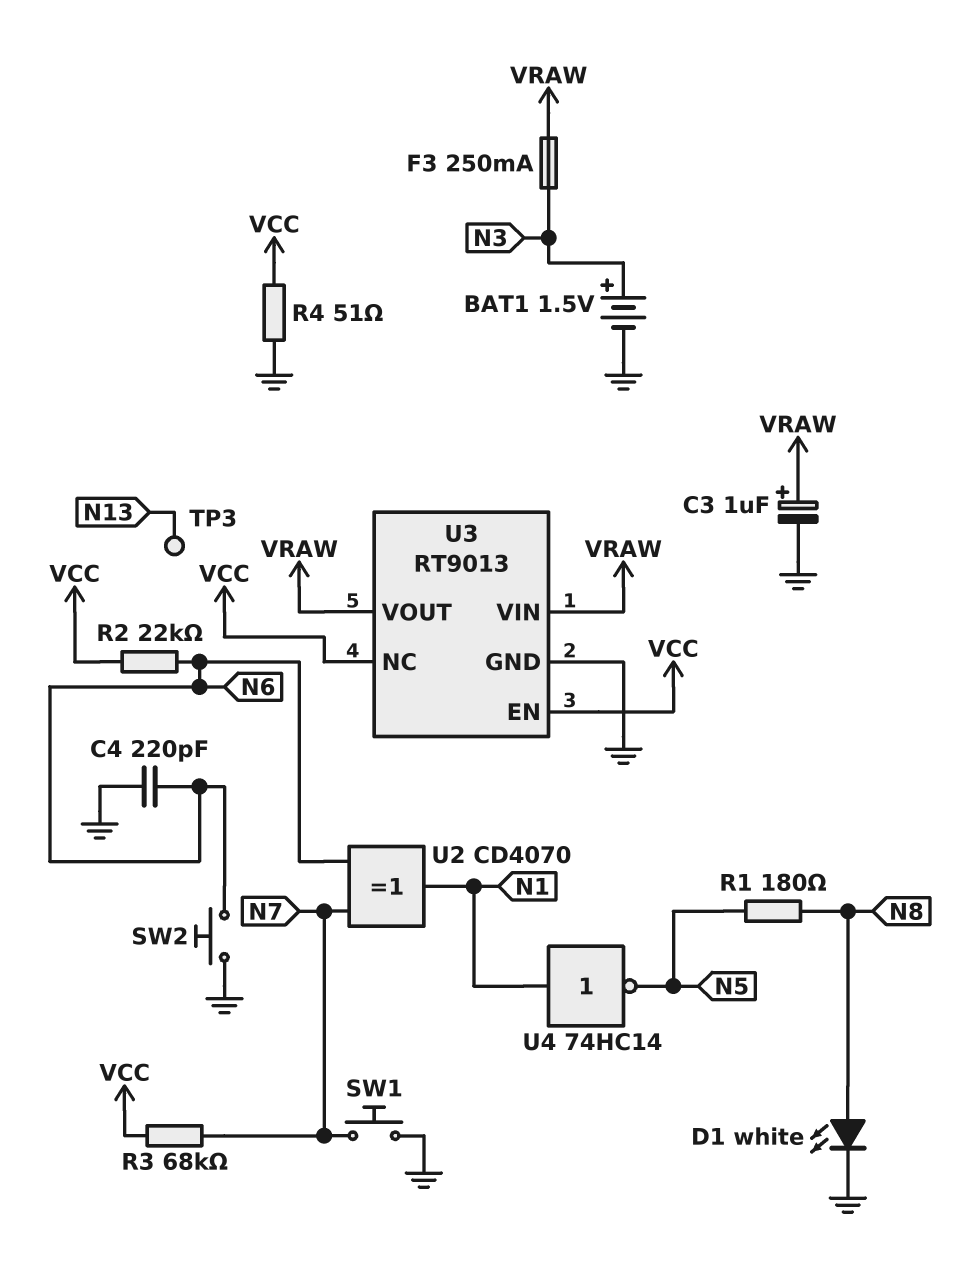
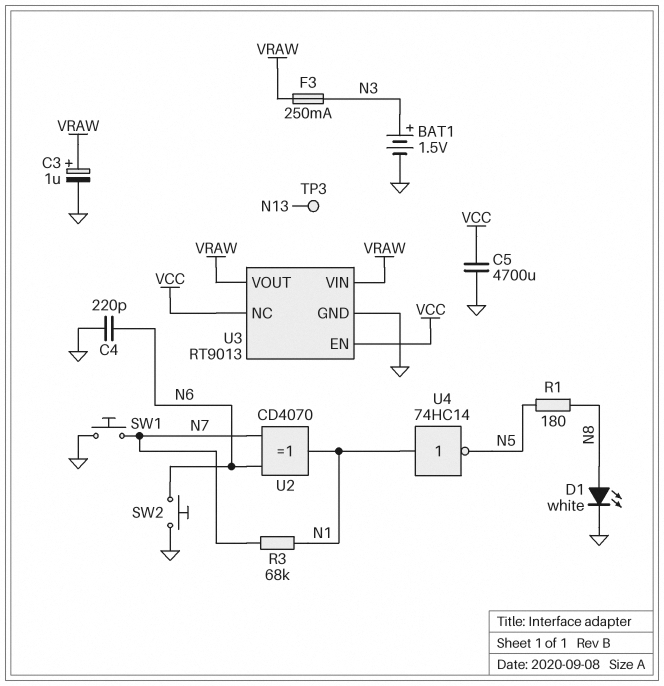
C5: none -> 4700uF (GND, VCC)
R2: 22k (N6, VCC) -> none
R3: 68k (N7, VCC) -> 68k (N1, N7)
R4: 51 (GND, VCC) -> none

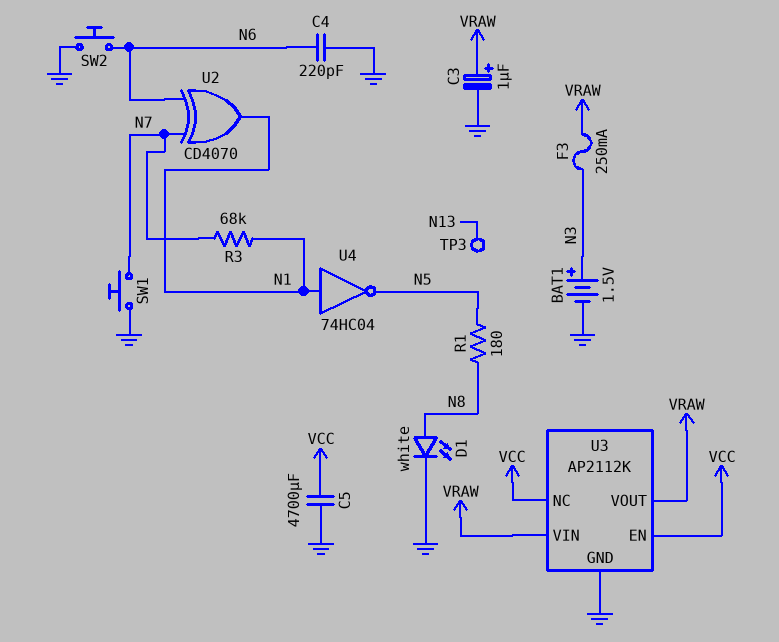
U3: RT9013 -> AP2112K
U4: NOT 74HC14 (in N1, out N5) -> NOT 74HC04 (in N1, out N5)

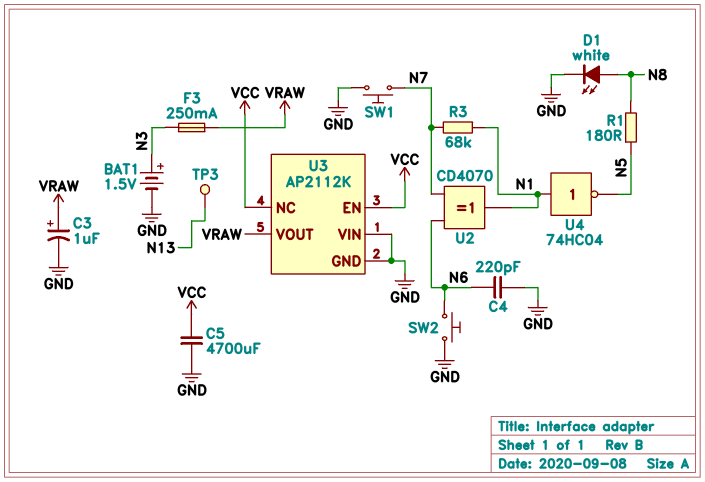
U3 pin VIN: VRAW -> GND

